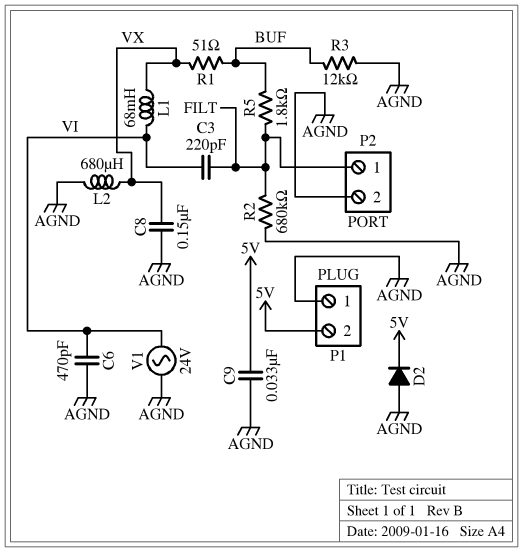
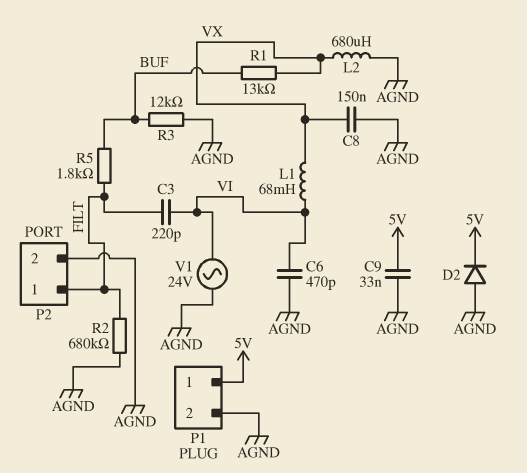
P1 pin 1: AGND -> 5V
P1 pin 2: 5V -> AGND
R1: 51 (BUF, VX) -> 13k (BUF, VX)

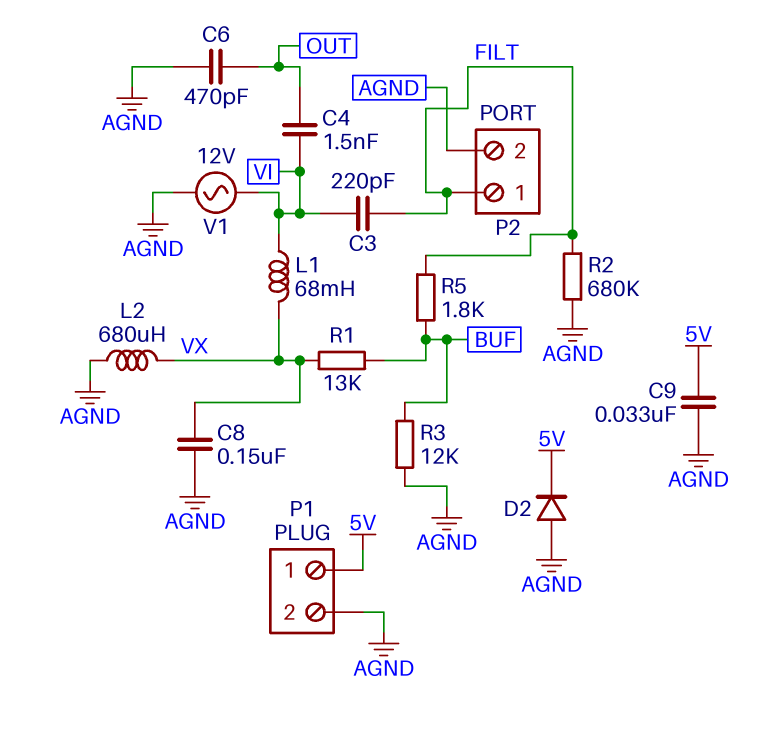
C4: none -> 1.5nF (OUT, VI)
C6: 470pF (AGND, VI) -> 470pF (AGND, OUT)
V1: AC 24V (AGND, VI) -> AC 12V (AGND, VI)

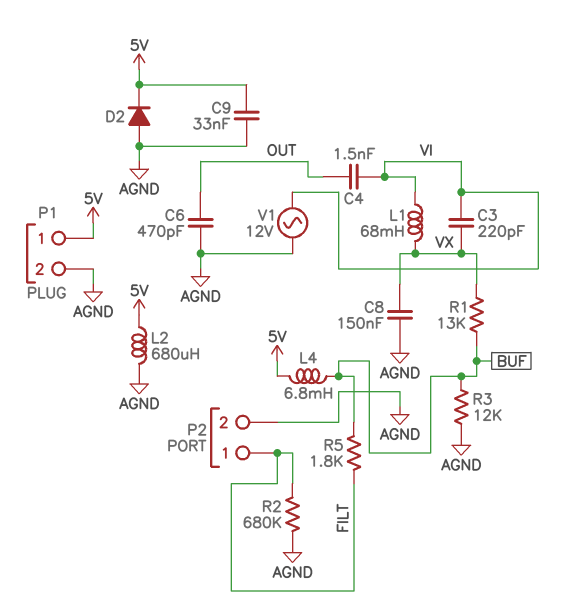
C3: 220pF (FILT, VI) -> 220pF (VI, VX)
L2: 680uH (AGND, VX) -> 680uH (5V, AGND)
L4: none -> 6.8mH (5V, BUF)

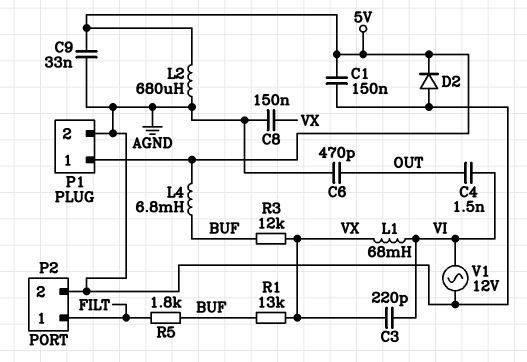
C1: none -> 150nF (5V, AGND)
R2: 680k (AGND, FILT) -> none
R3: 12k (AGND, BUF) -> 12k (BUF, VX)

